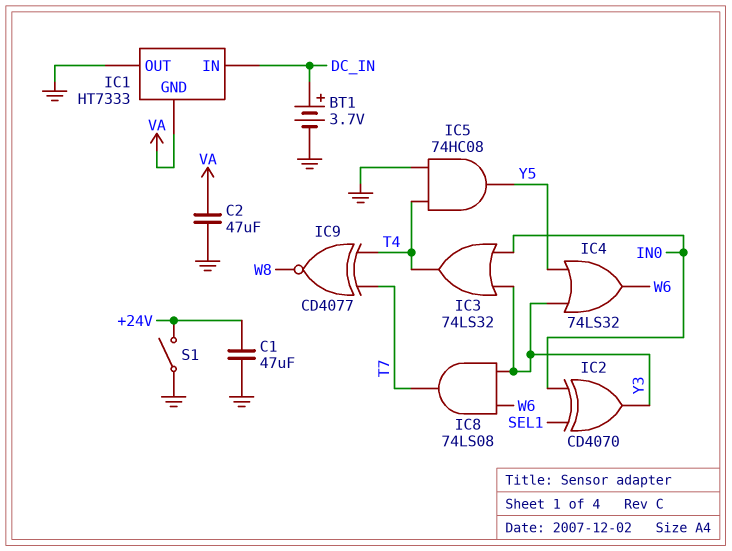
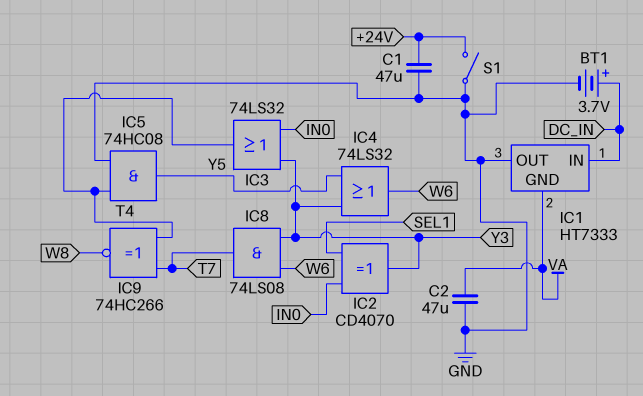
IC9: XNOR CD4077 (in T4, in T7, out W8) -> XNOR 74HC266 (in T4, in T7, out W8)

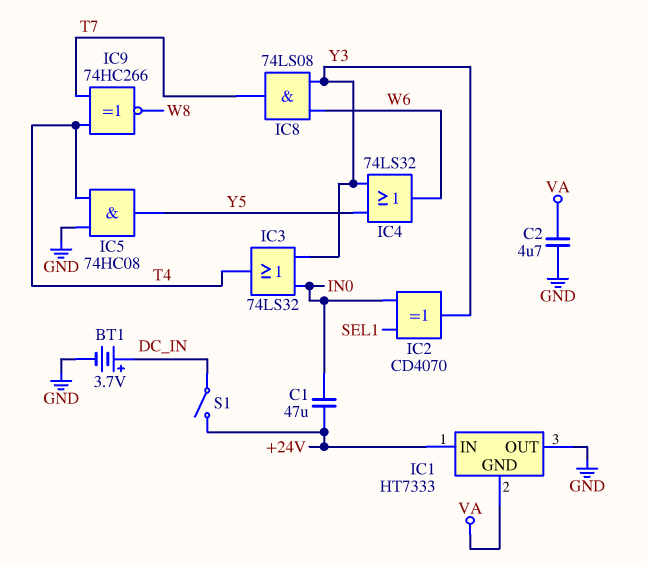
C1: 47uF (+24V, GND) -> 47uF (+24V, IN0)
C2: 47uF (GND, VA) -> 4.7uF (GND, VA)
IC1 pin IN: DC_IN -> +24V
S1: switch (+24V, GND) -> switch (+24V, DC_IN)

